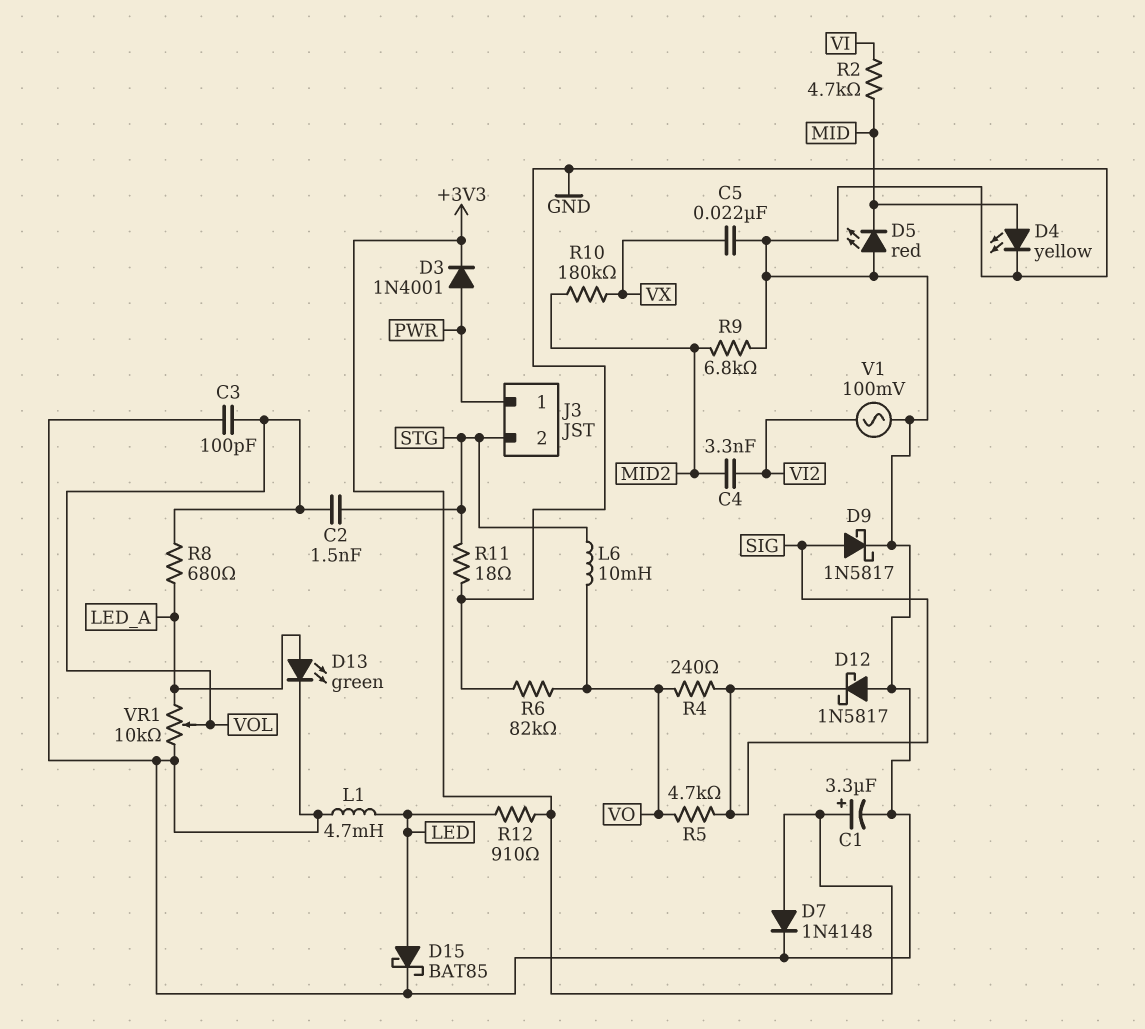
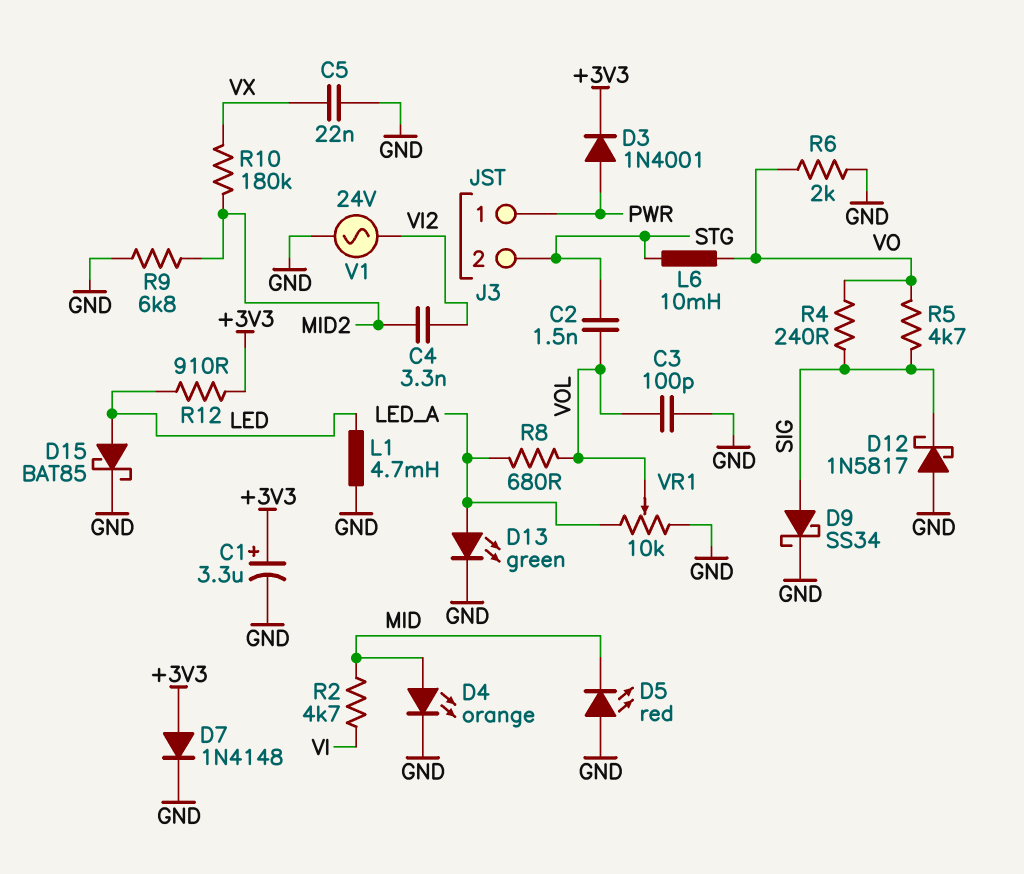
D4: LED yellow (A MID, K GND) -> LED orange (A MID, K GND)
D9: schottky 1N5817 (A SIG, K GND) -> schottky SS34 (A SIG, K GND)
R6: 82k (GND, VO) -> 2k (GND, VO)
R11: 18 (GND, STG) -> none
V1: AC 100mV (GND, VI2) -> AC 24V (GND, VI2)

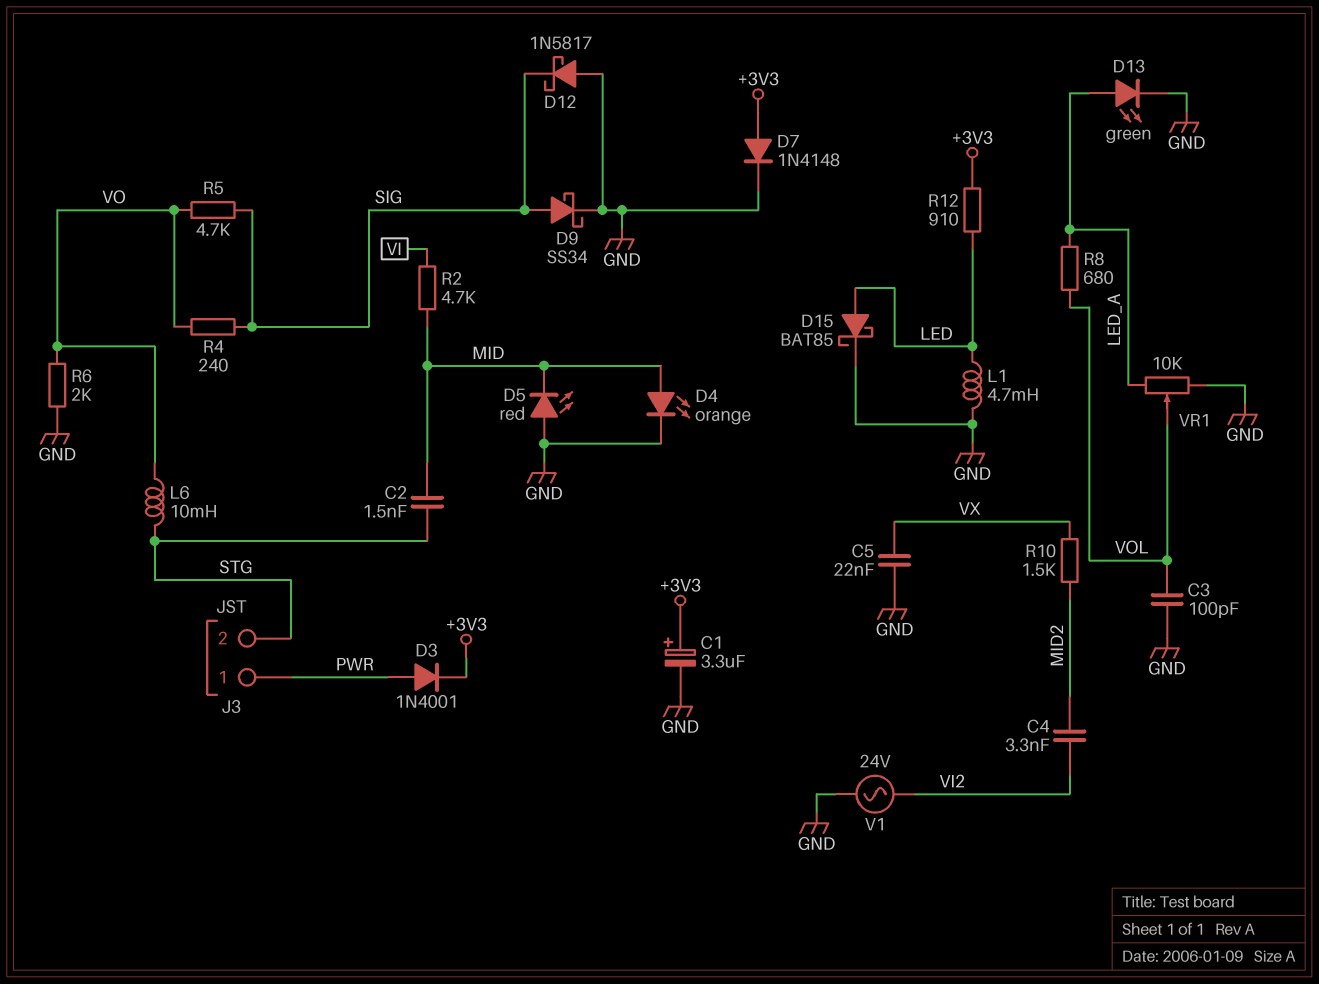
C2: 1.5nF (STG, VOL) -> 1.5nF (MID, STG)
R9: 6.8k (GND, MID2) -> none
R10: 180k (MID2, VX) -> 1.5k (MID2, VX)

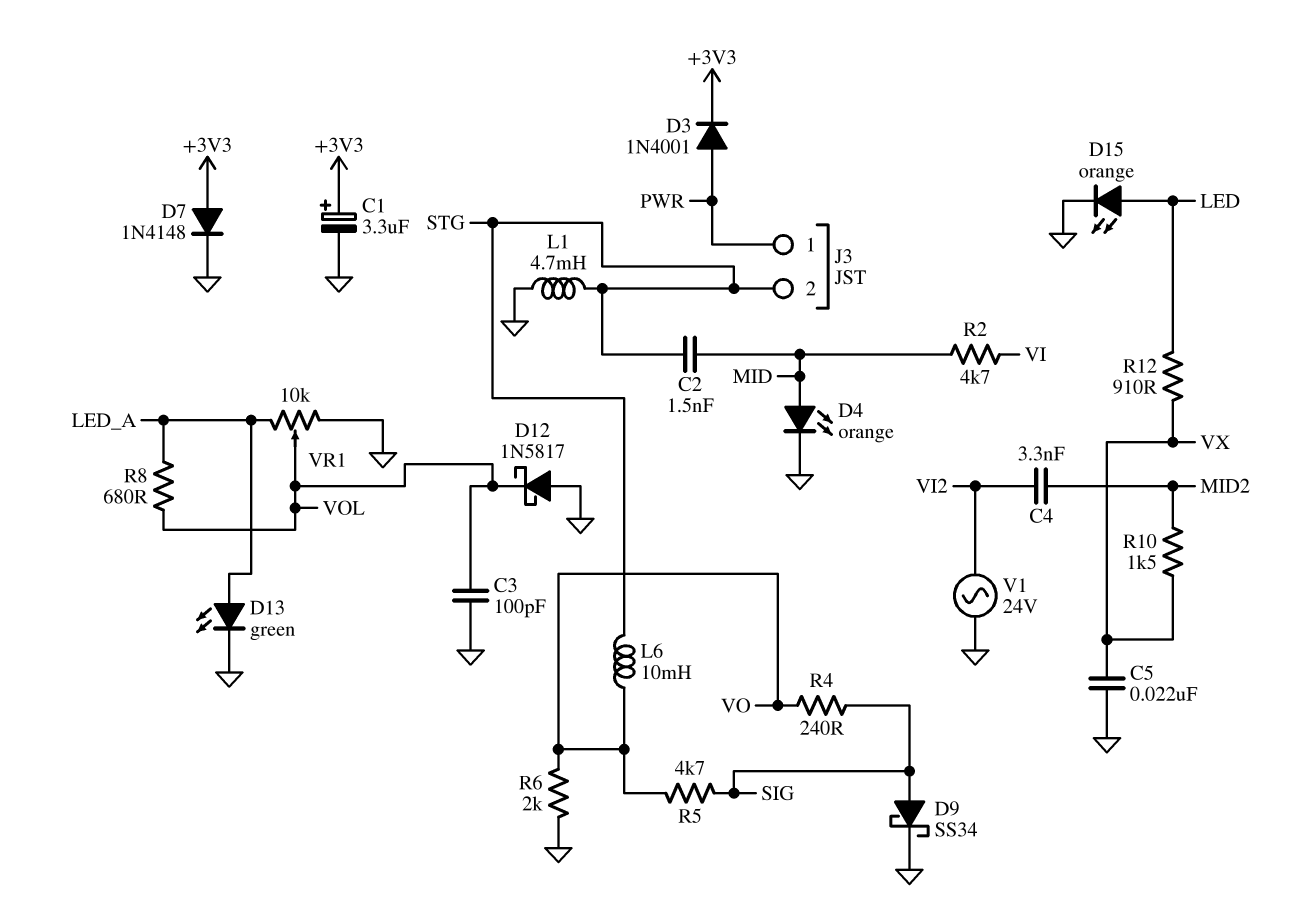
D5: LED red (A GND, K MID) -> none
D12: schottky 1N5817 (A GND, K SIG) -> schottky 1N5817 (A GND, K VOL)
D15: schottky BAT85 (A LED, K GND) -> LED orange (A LED, K GND)
L1: 4.7mH (GND, LED) -> 4.7mH (GND, STG)
R12: 910 (+3V3, LED) -> 910 (LED, VX)

